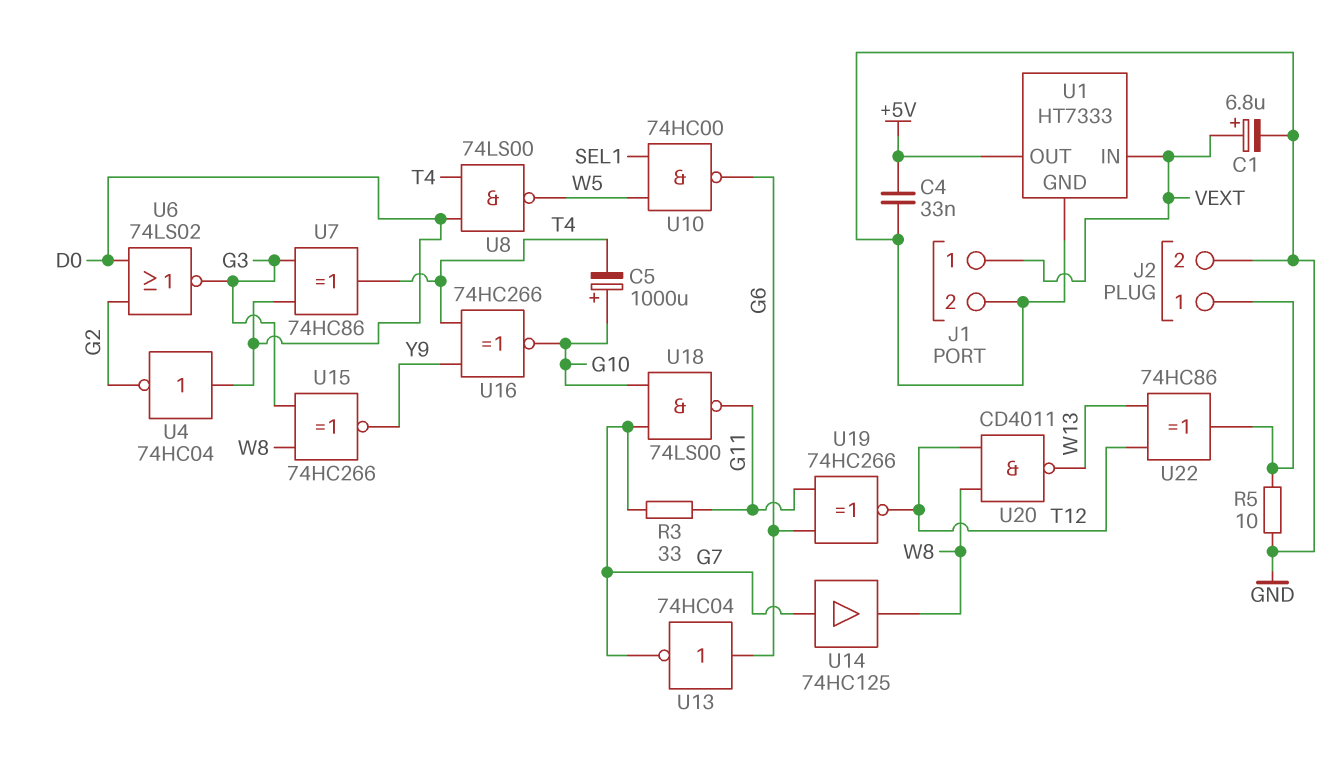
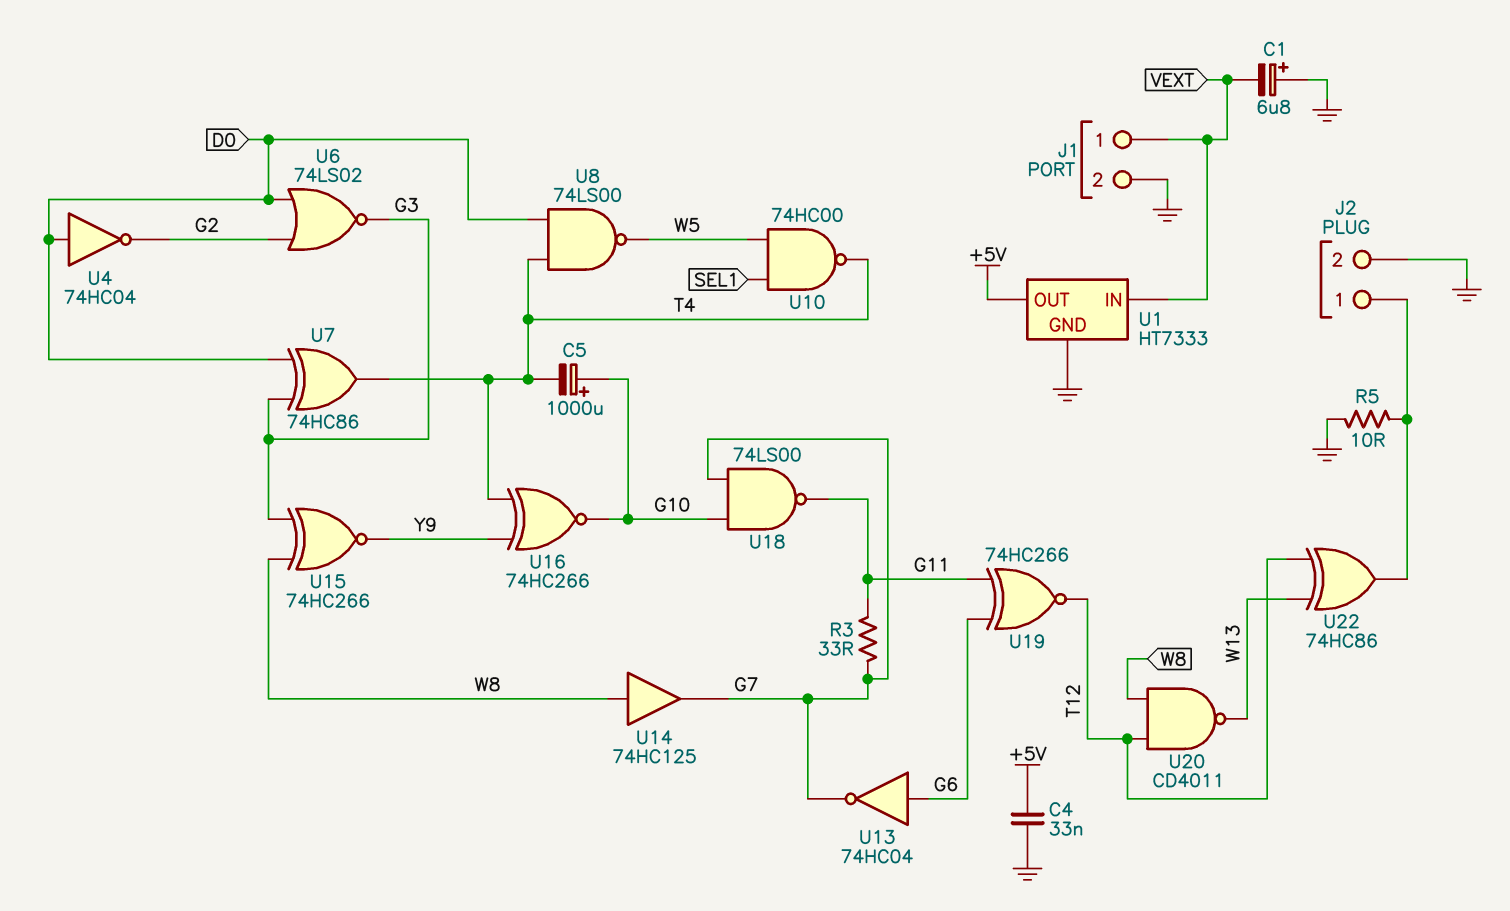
C1: 6.8uF (plus VEXT, minus GND) -> 6.8uF (plus GND, minus VEXT)
U10: NAND 74HC00 (in SEL1, in W5, out G6) -> NAND 74HC00 (in SEL1, in W5, out T4)
U14: buffer 74HC125 (in G7, out W8) -> buffer 74HC125 (in W8, out G7)

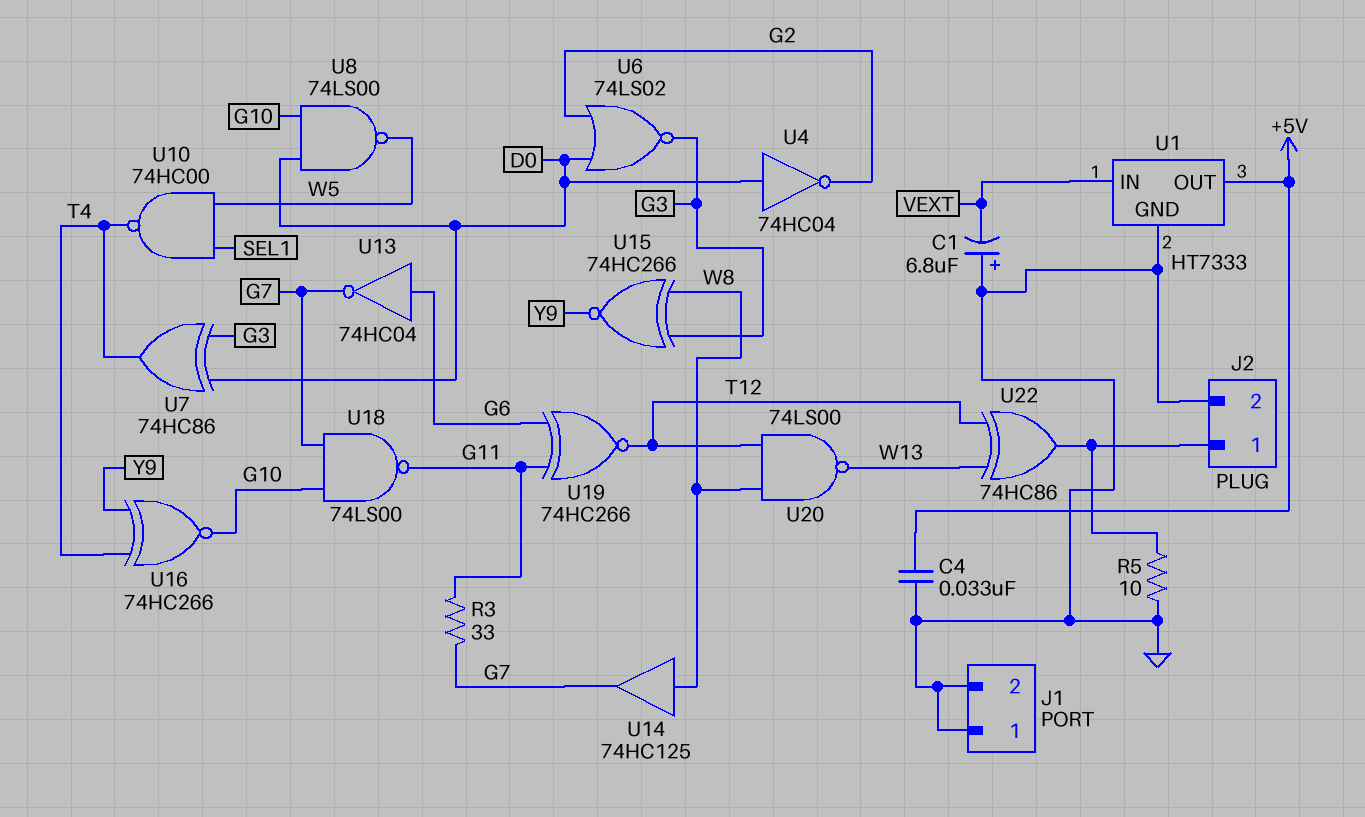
C5: 1000uF (plus G10, minus T4) -> none
J1 pin 1: VEXT -> GND
U8: NAND 74LS00 (in D0, in T4, out W5) -> NAND 74LS00 (in D0, in G10, out W5)
U20: NAND CD4011 (in T12, in W8, out W13) -> NAND 74LS00 (in T12, in W8, out W13)

